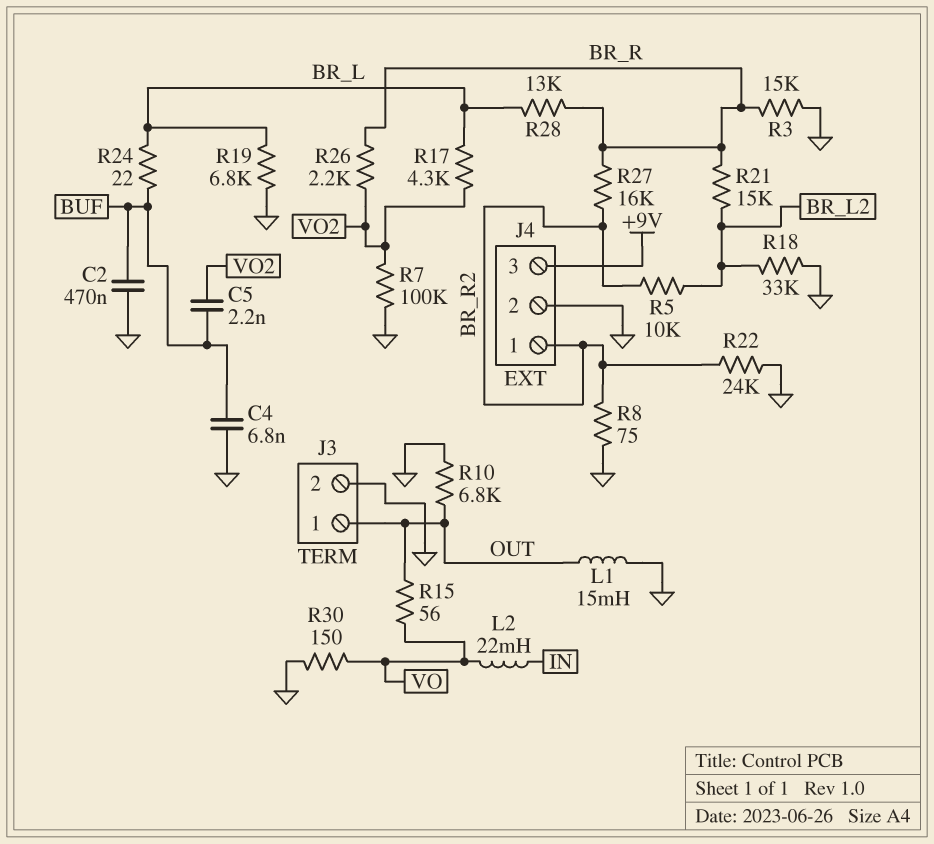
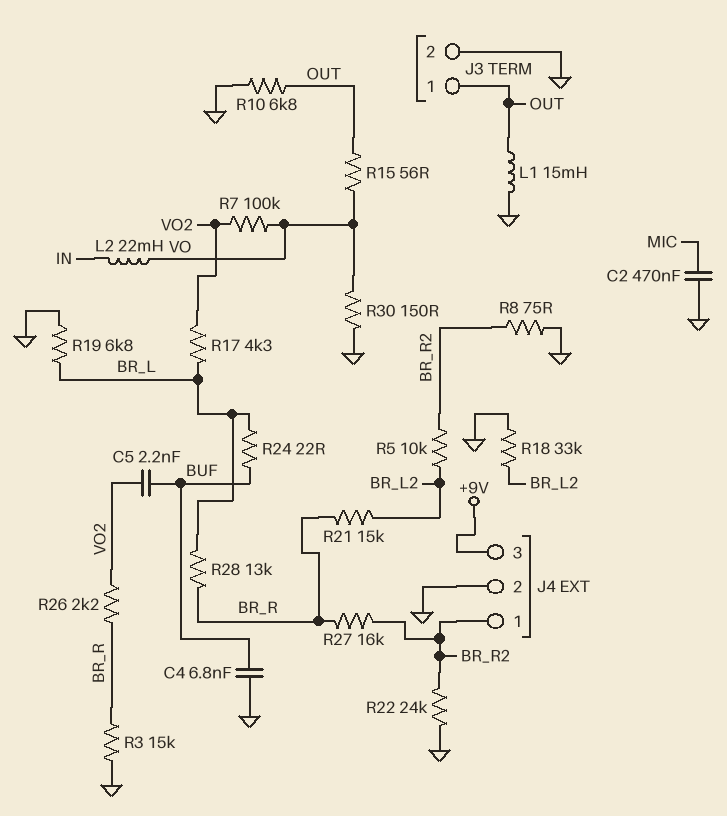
C2: 470nF (BUF, GND) -> 470nF (GND, MIC)
R7: 100k (GND, VO2) -> 100k (VO, VO2)

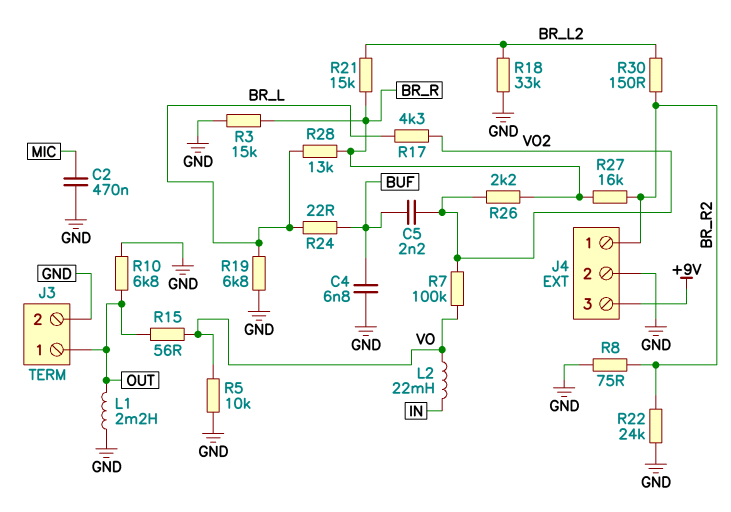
L1: 15mH (GND, OUT) -> 2.2mH (GND, OUT)
R5: 10k (BR_L2, BR_R2) -> 10k (GND, VO)
R30: 150 (GND, VO) -> 150 (BR_L2, BR_R2)

